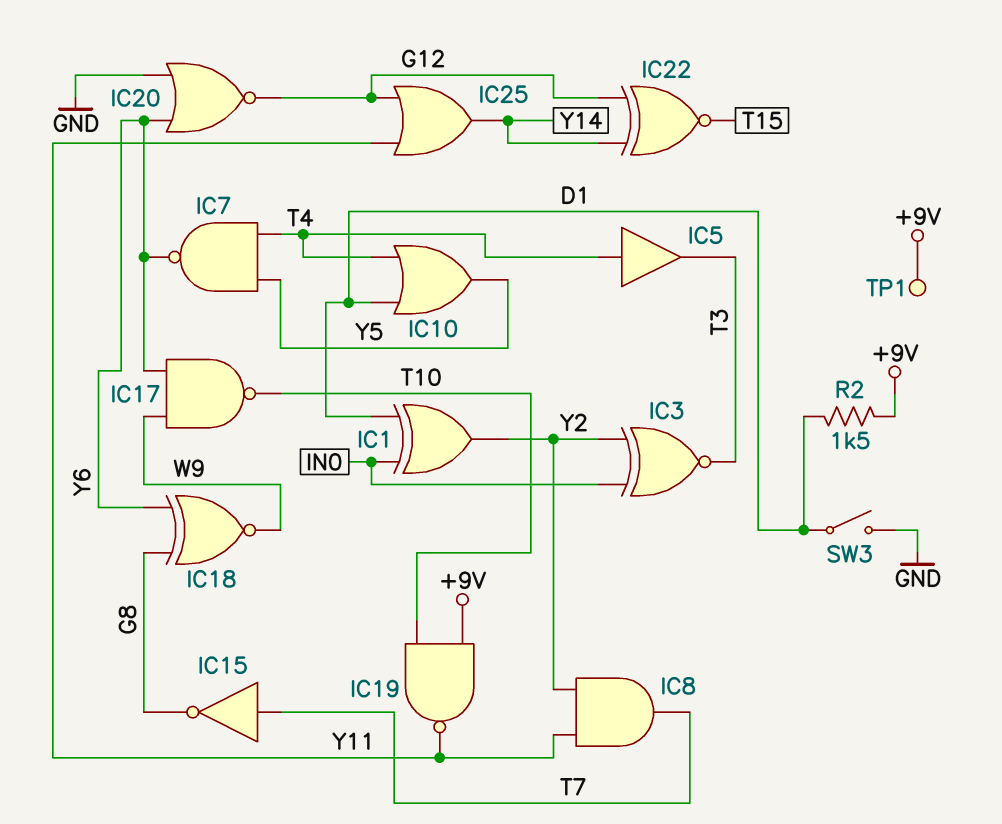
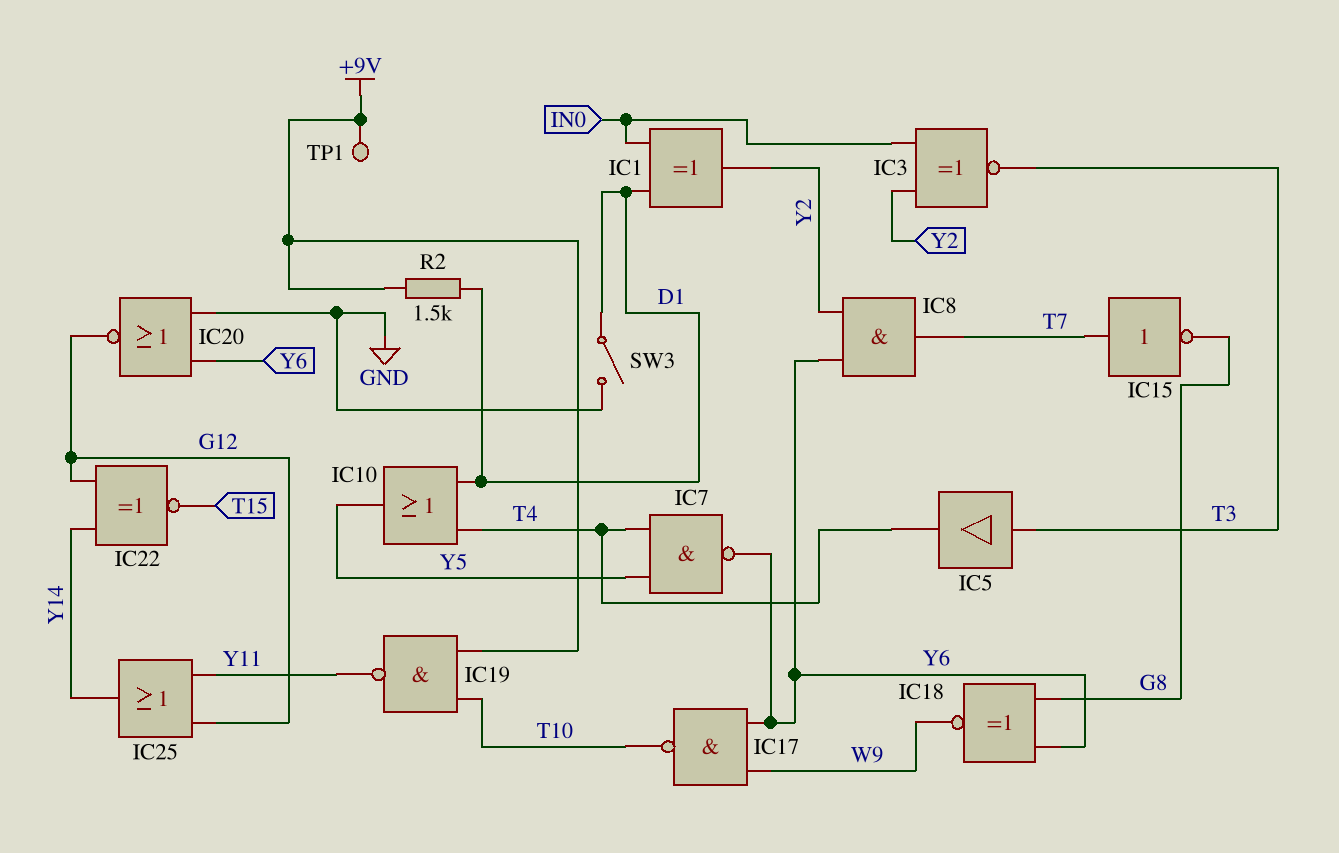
IC5: buffer (in T4, out T3) -> buffer (in T3, out T4)
IC8: AND (in Y2, in Y11, out T7) -> AND (in Y2, in Y6, out T7)

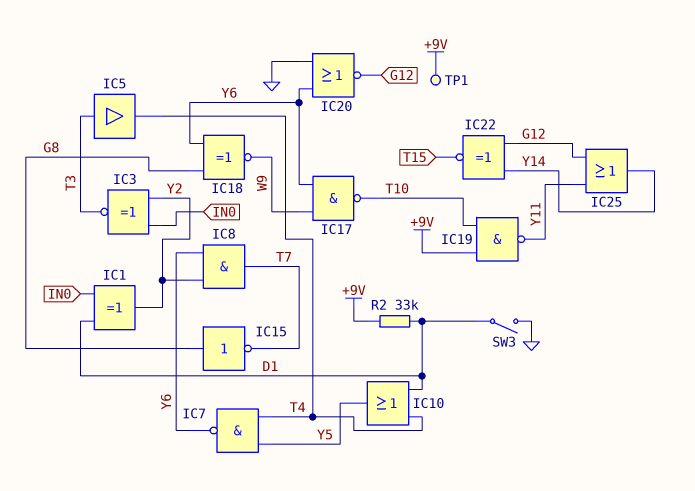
IC15: NOT (in T7, out G8) -> NOT (in G8, out T7)
R2: 1.5k (+9V, D1) -> 33k (+9V, D1)

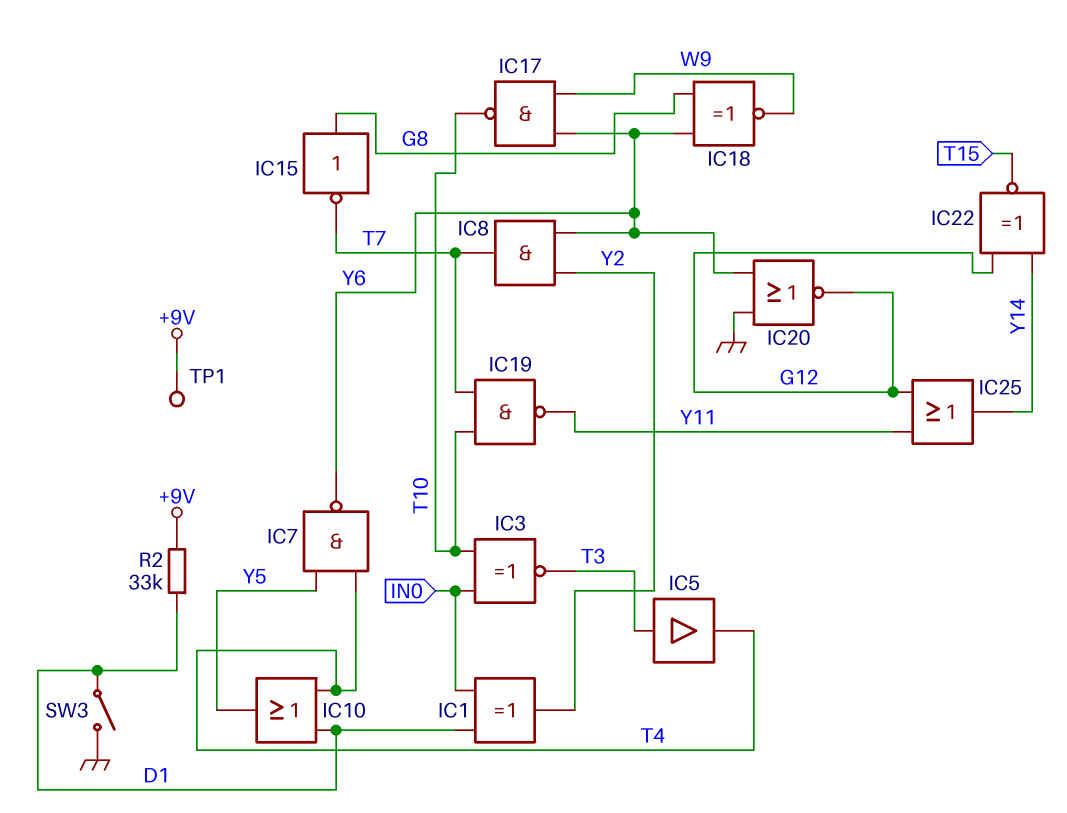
IC3: XNOR (in IN0, in Y2, out T3) -> XNOR (in IN0, in T10, out T3)
IC19: NAND (in +9V, in T10, out Y11) -> NAND (in T7, in T10, out Y11)

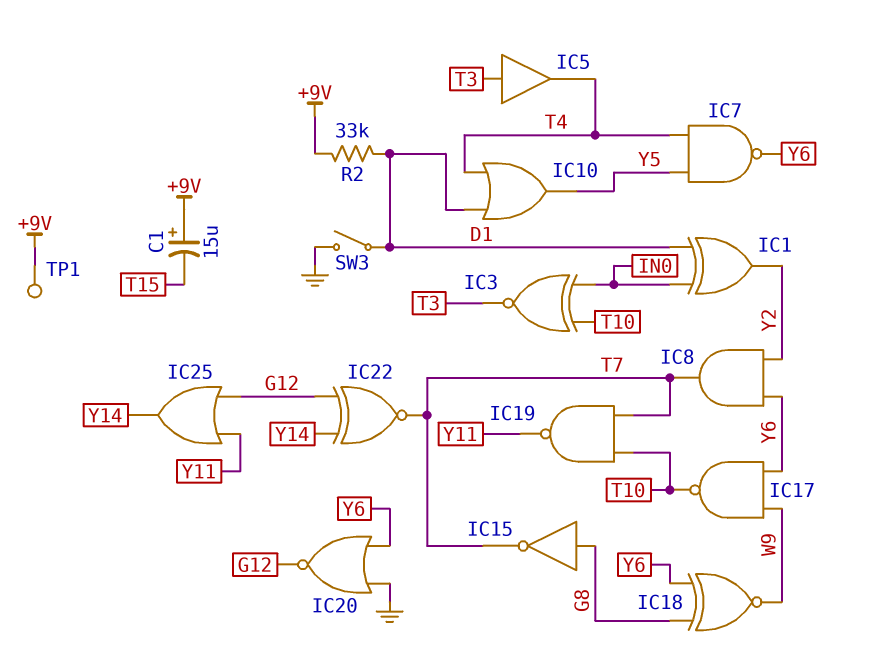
C1: none -> 15uF (plus +9V, minus T15)
IC22: XNOR (in G12, in Y14, out T15) -> XNOR (in G12, in Y14, out T7)

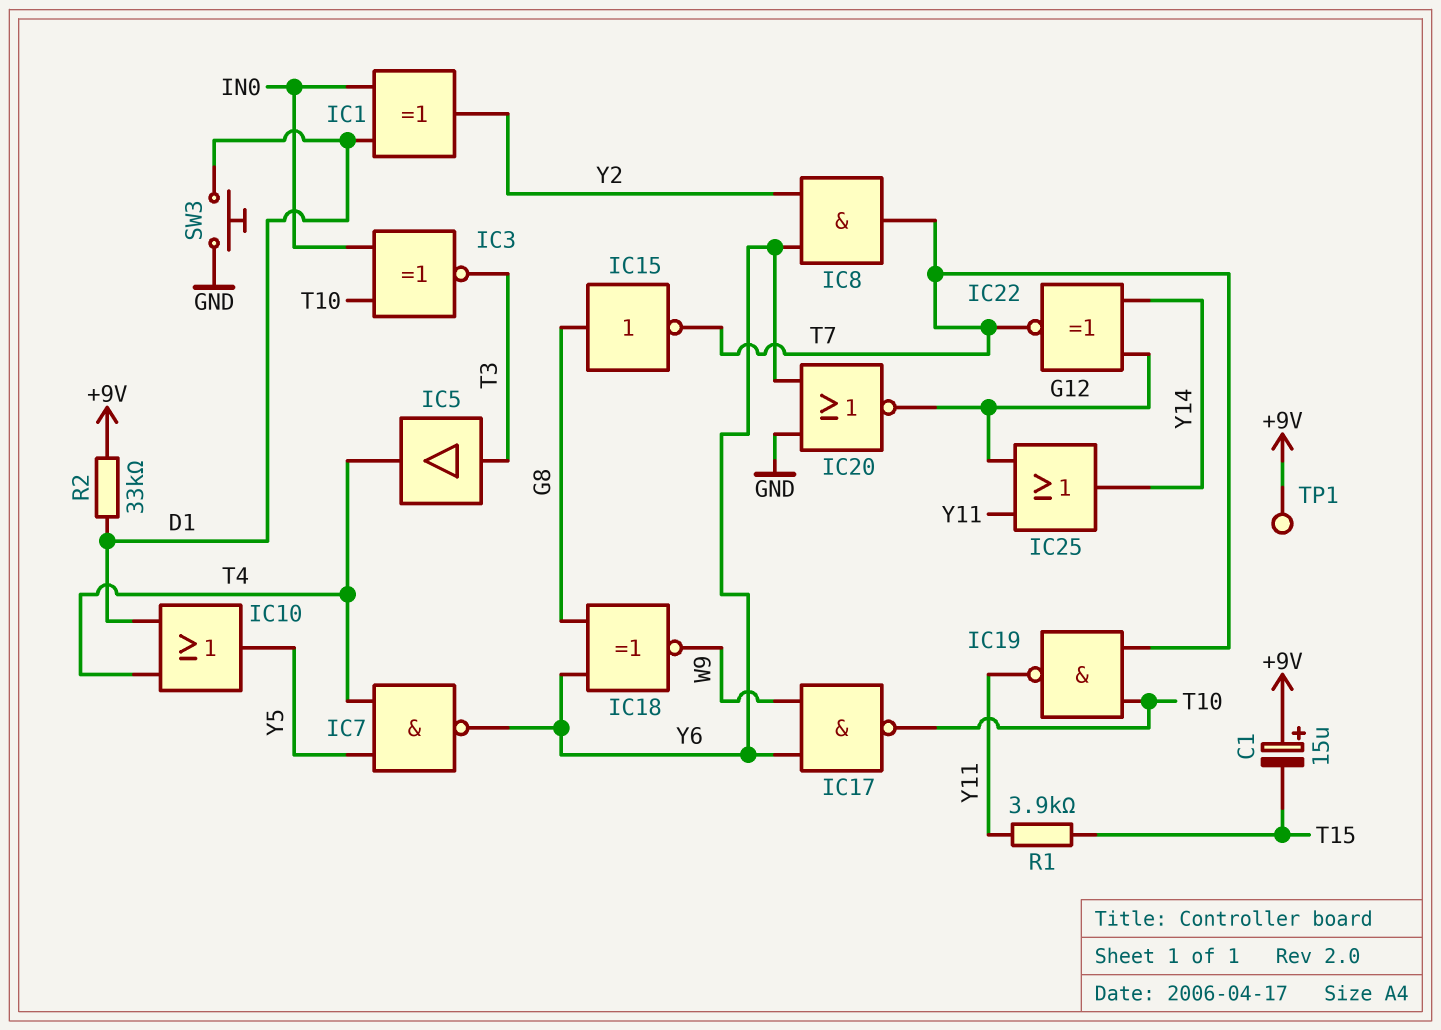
R1: none -> 3.9k (T15, Y11)
SW3: switch (D1, GND) -> button (D1, GND)

